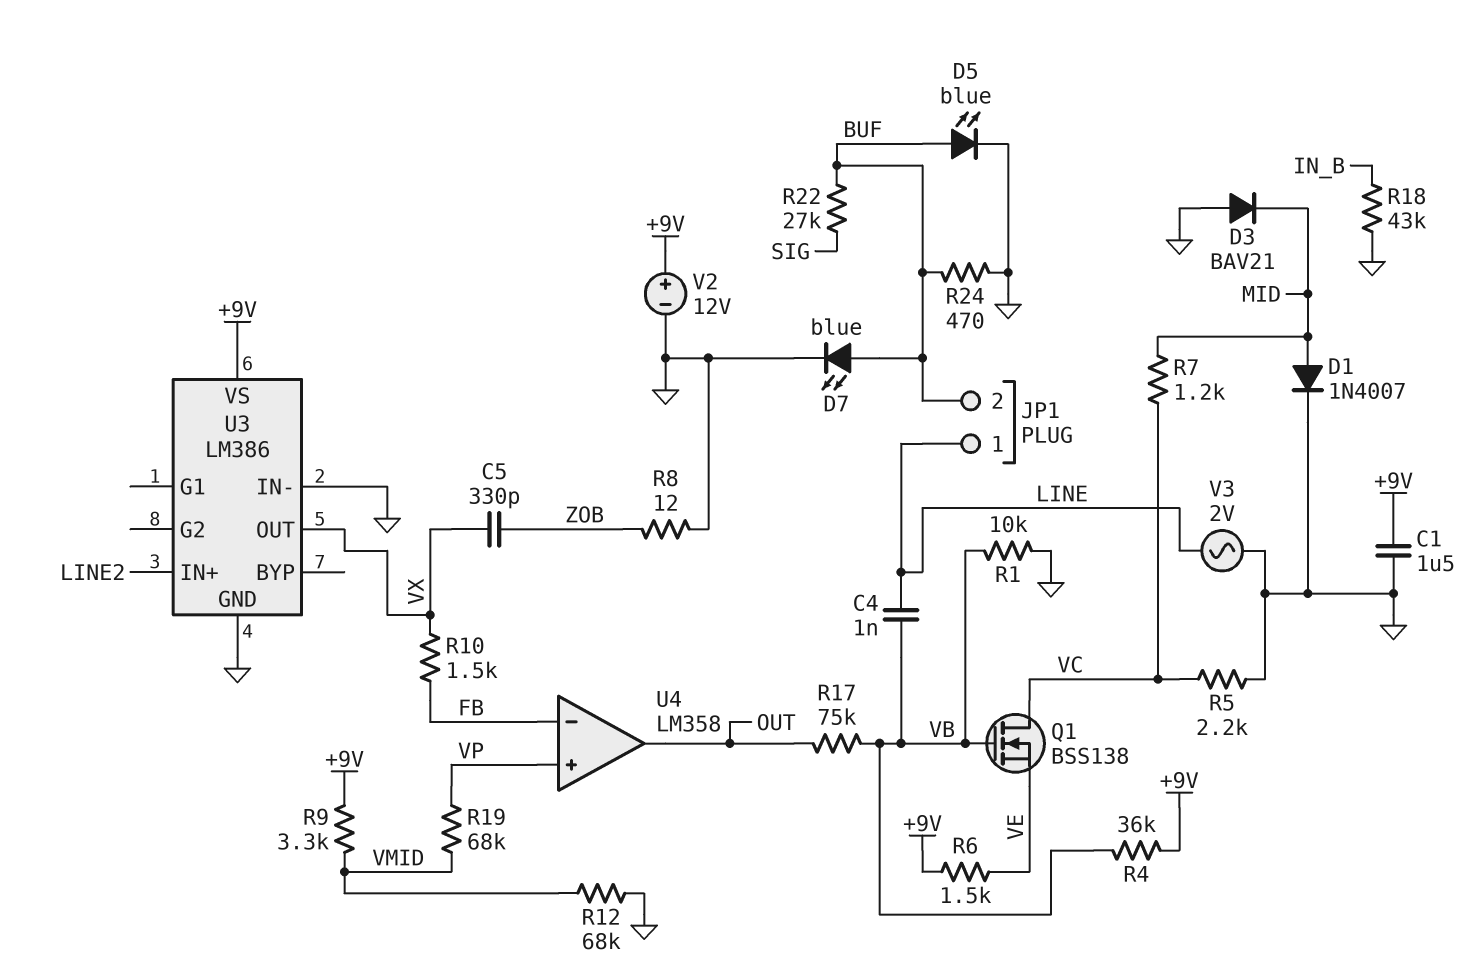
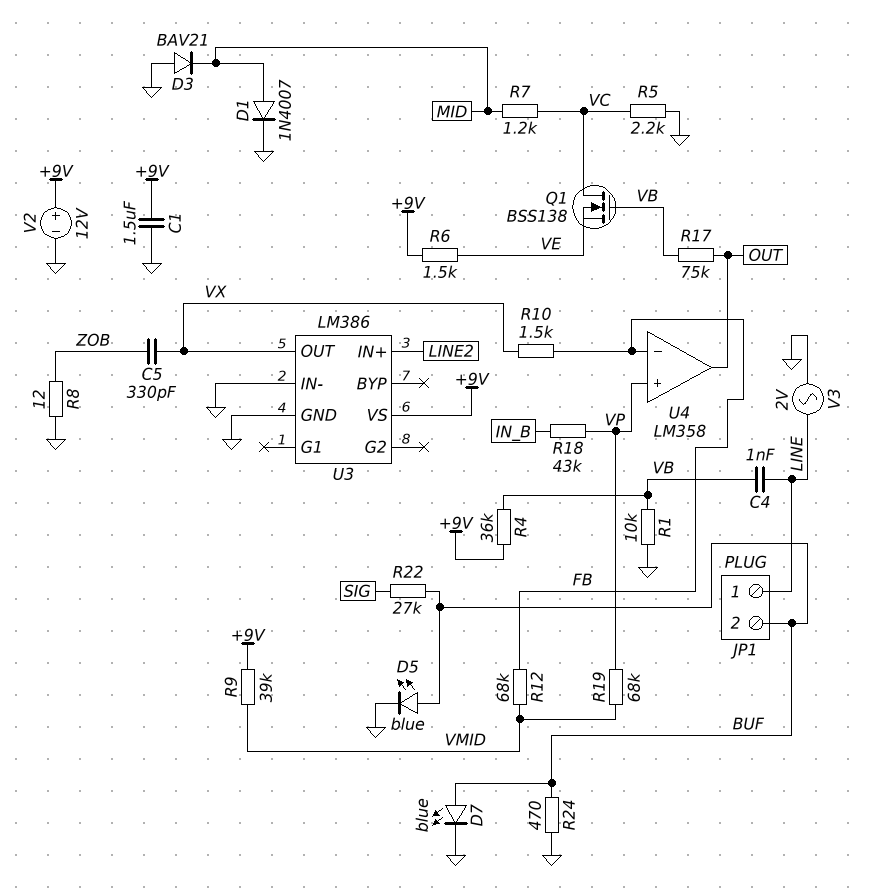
R9: 3.3k (+9V, VMID) -> 39k (+9V, VMID)
R12: 68k (GND, VMID) -> 68k (FB, VMID)
R18: 43k (GND, IN_B) -> 43k (IN_B, VP)

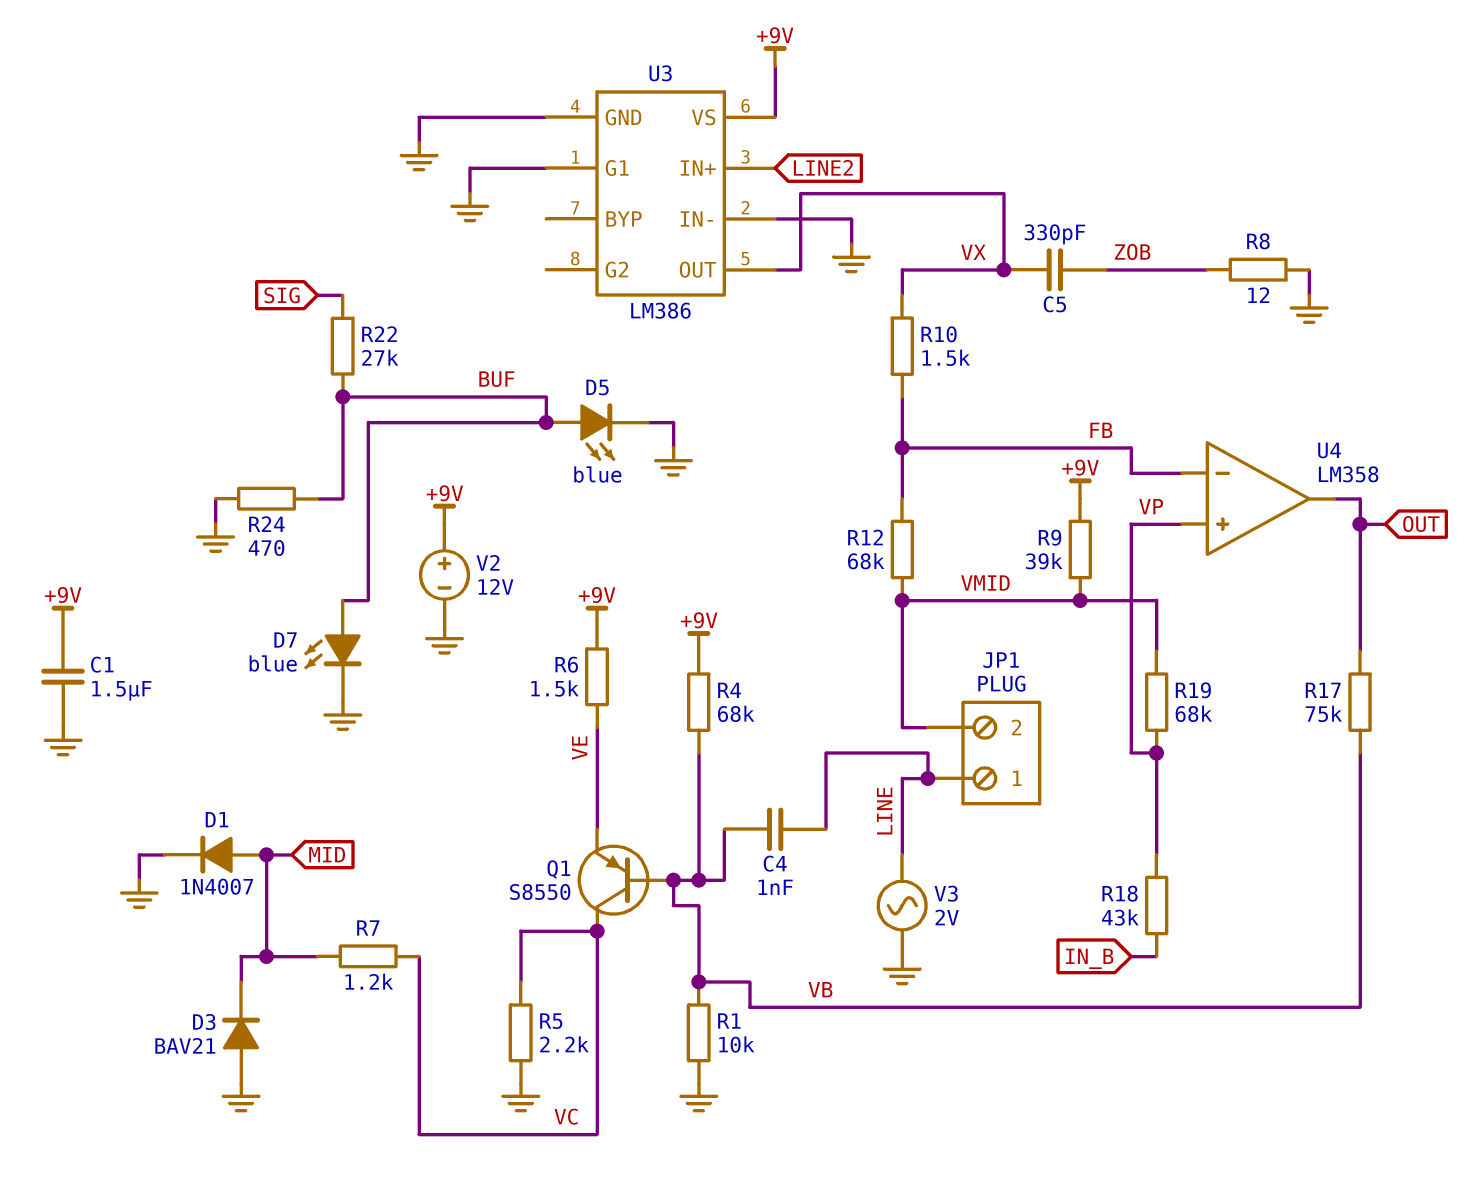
JP1 pin 2: BUF -> VMID
Q1: NMOS BSS138 (G VB, D VC, S VE) -> PNP S8550 (B VB, C VC, E VE)
R4: 36k (+9V, VB) -> 68k (+9V, VB)
U3 pin G1: none -> GND

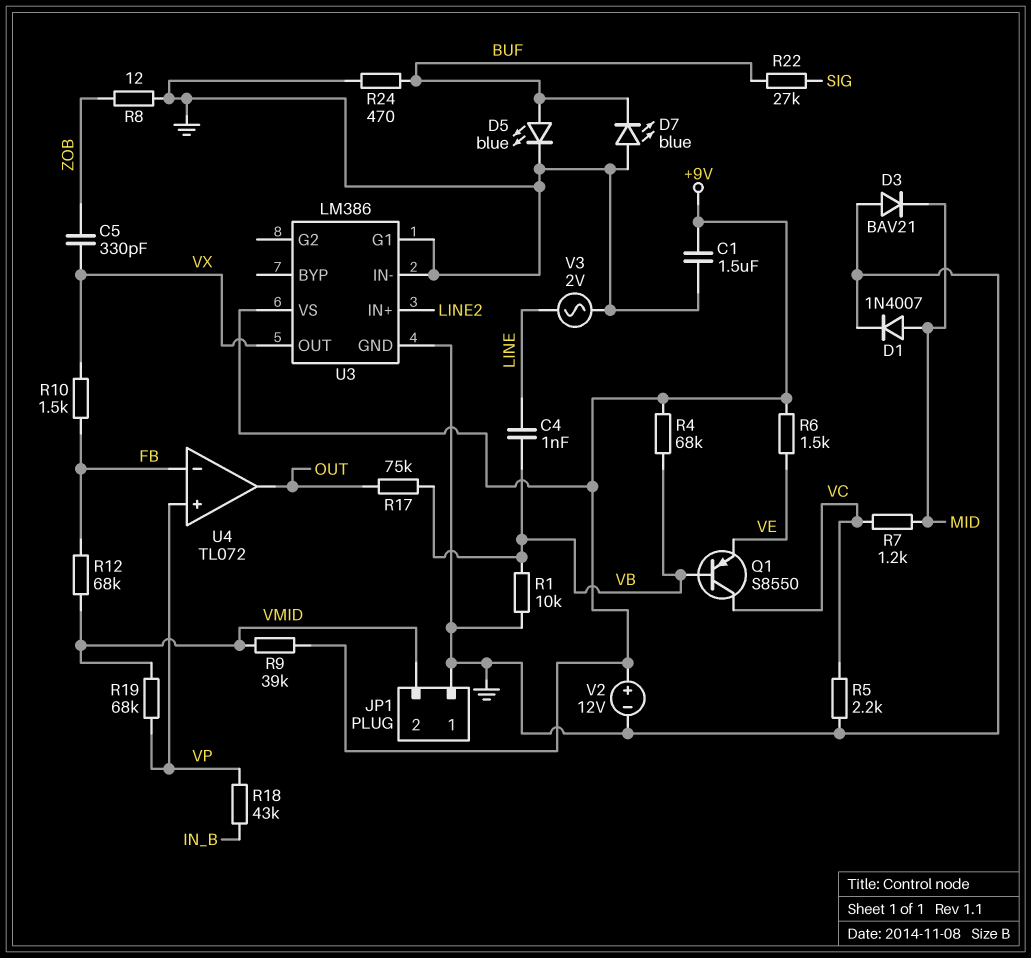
D7: LED blue (A BUF, K GND) -> LED blue (A GND, K BUF)
JP1 pin 1: LINE -> GND
U4: LM358 -> TL072

